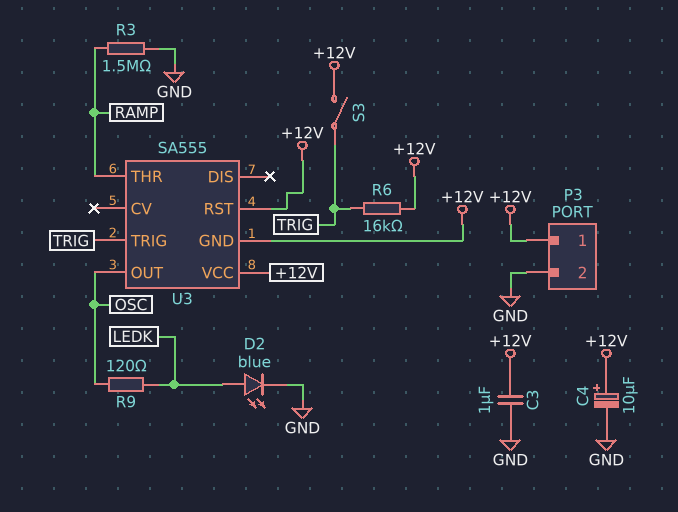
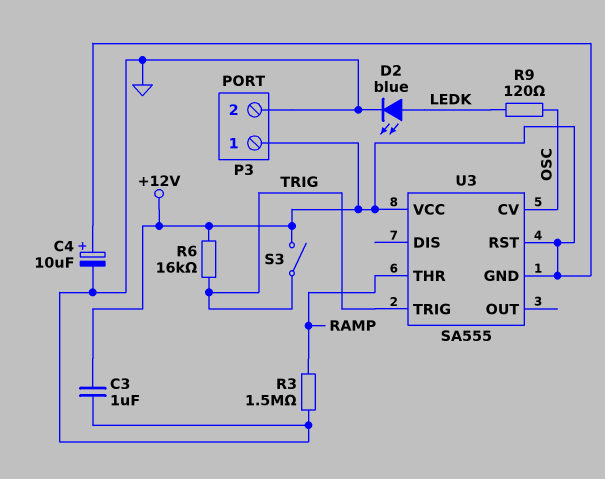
U3 pin CV: none -> OSC
U3 pin OUT: OSC -> none

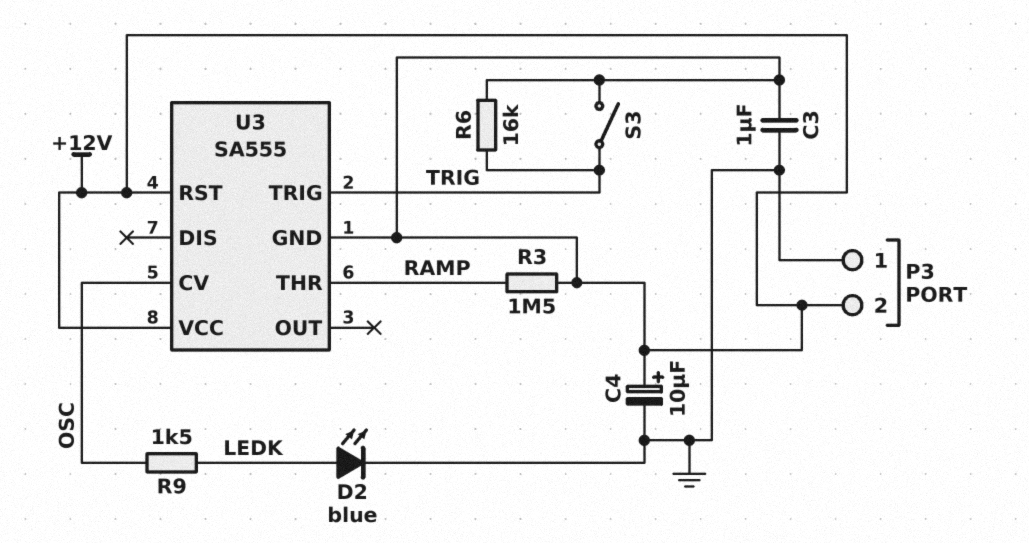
P3 pin 1: +12V -> GND
P3 pin 2: GND -> +12V
R3: 1.5M (GND, RAMP) -> 1.5M (+12V, RAMP)
R9: 120 (LEDK, OSC) -> 1.5k (LEDK, OSC)

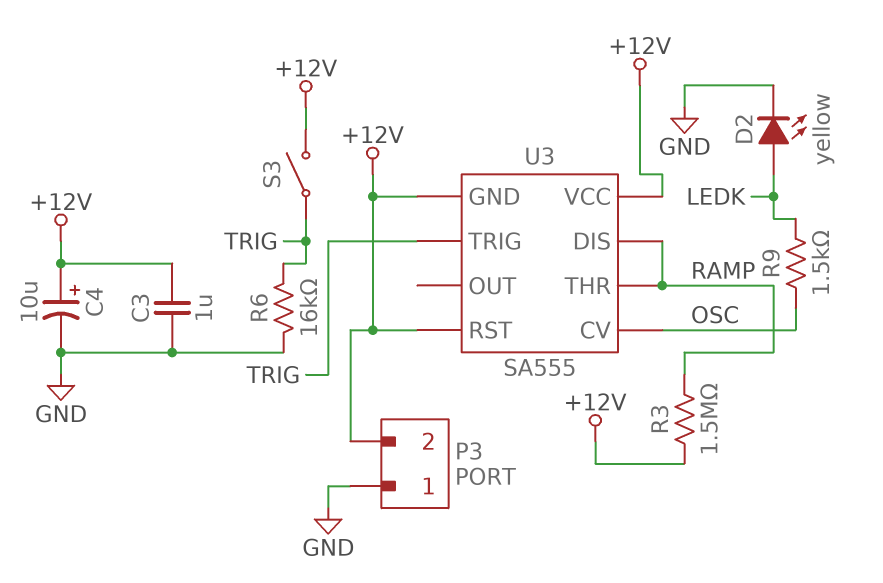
D2: LED blue (A LEDK, K GND) -> LED yellow (A LEDK, K GND)
R6: 16k (+12V, TRIG) -> 16k (GND, TRIG)
U3 pin DIS: none -> RAMP

